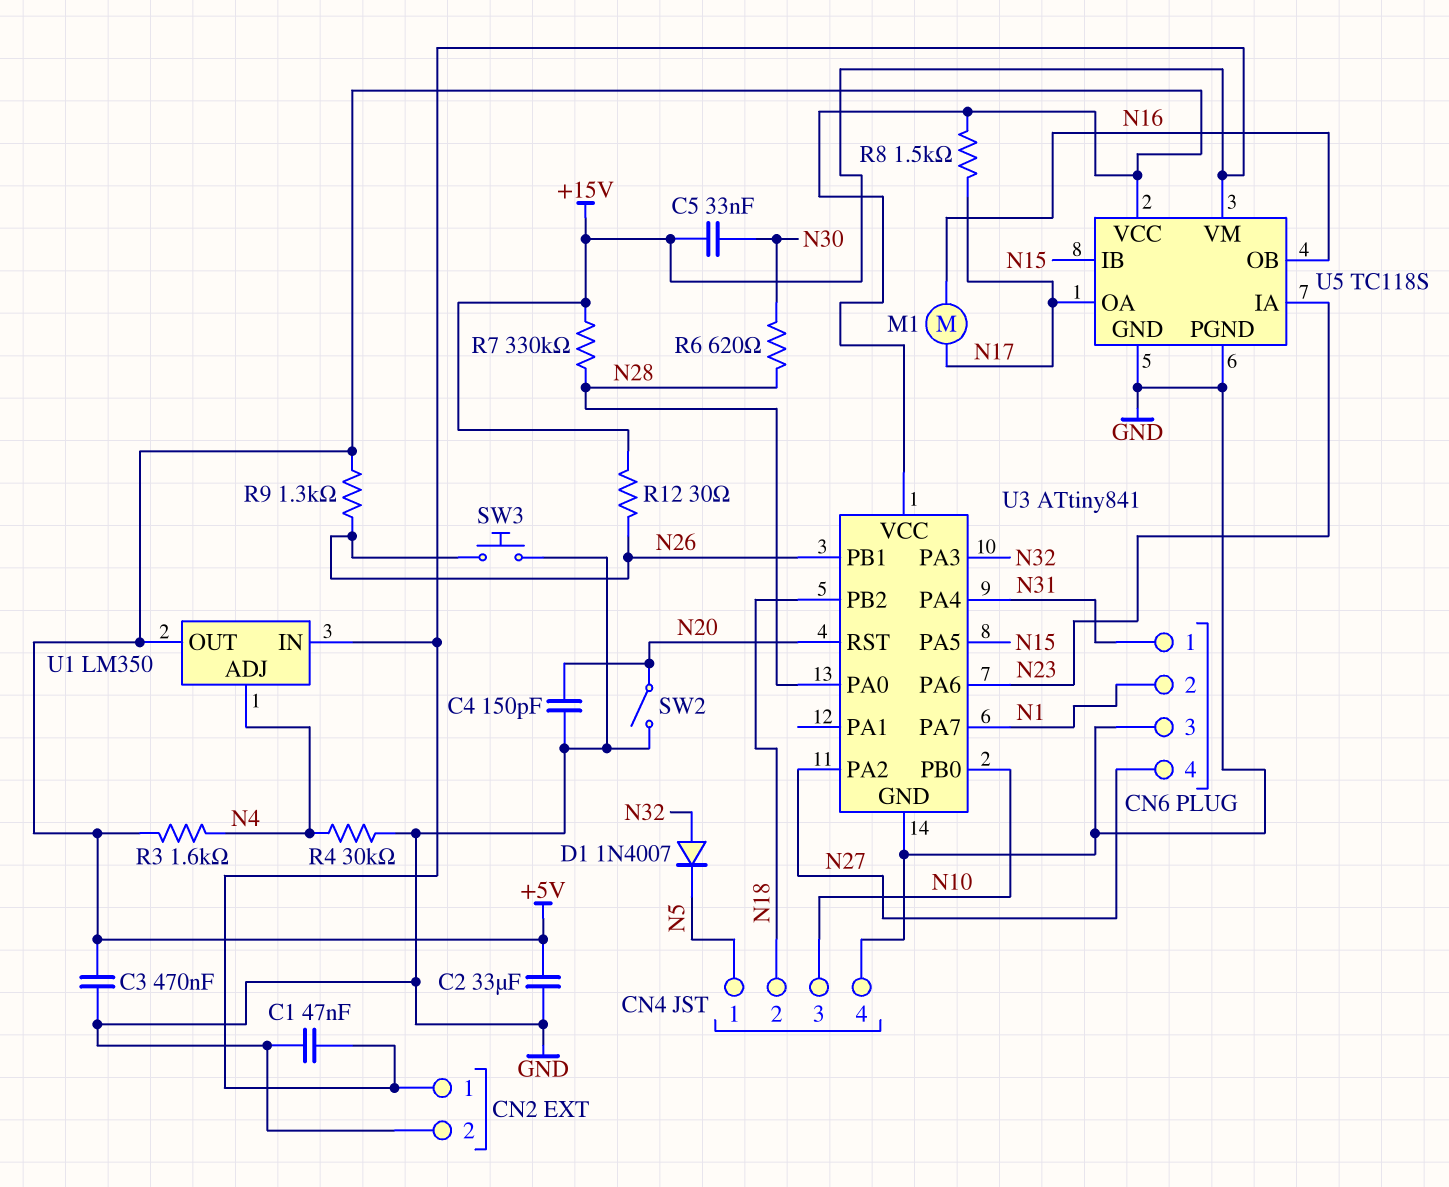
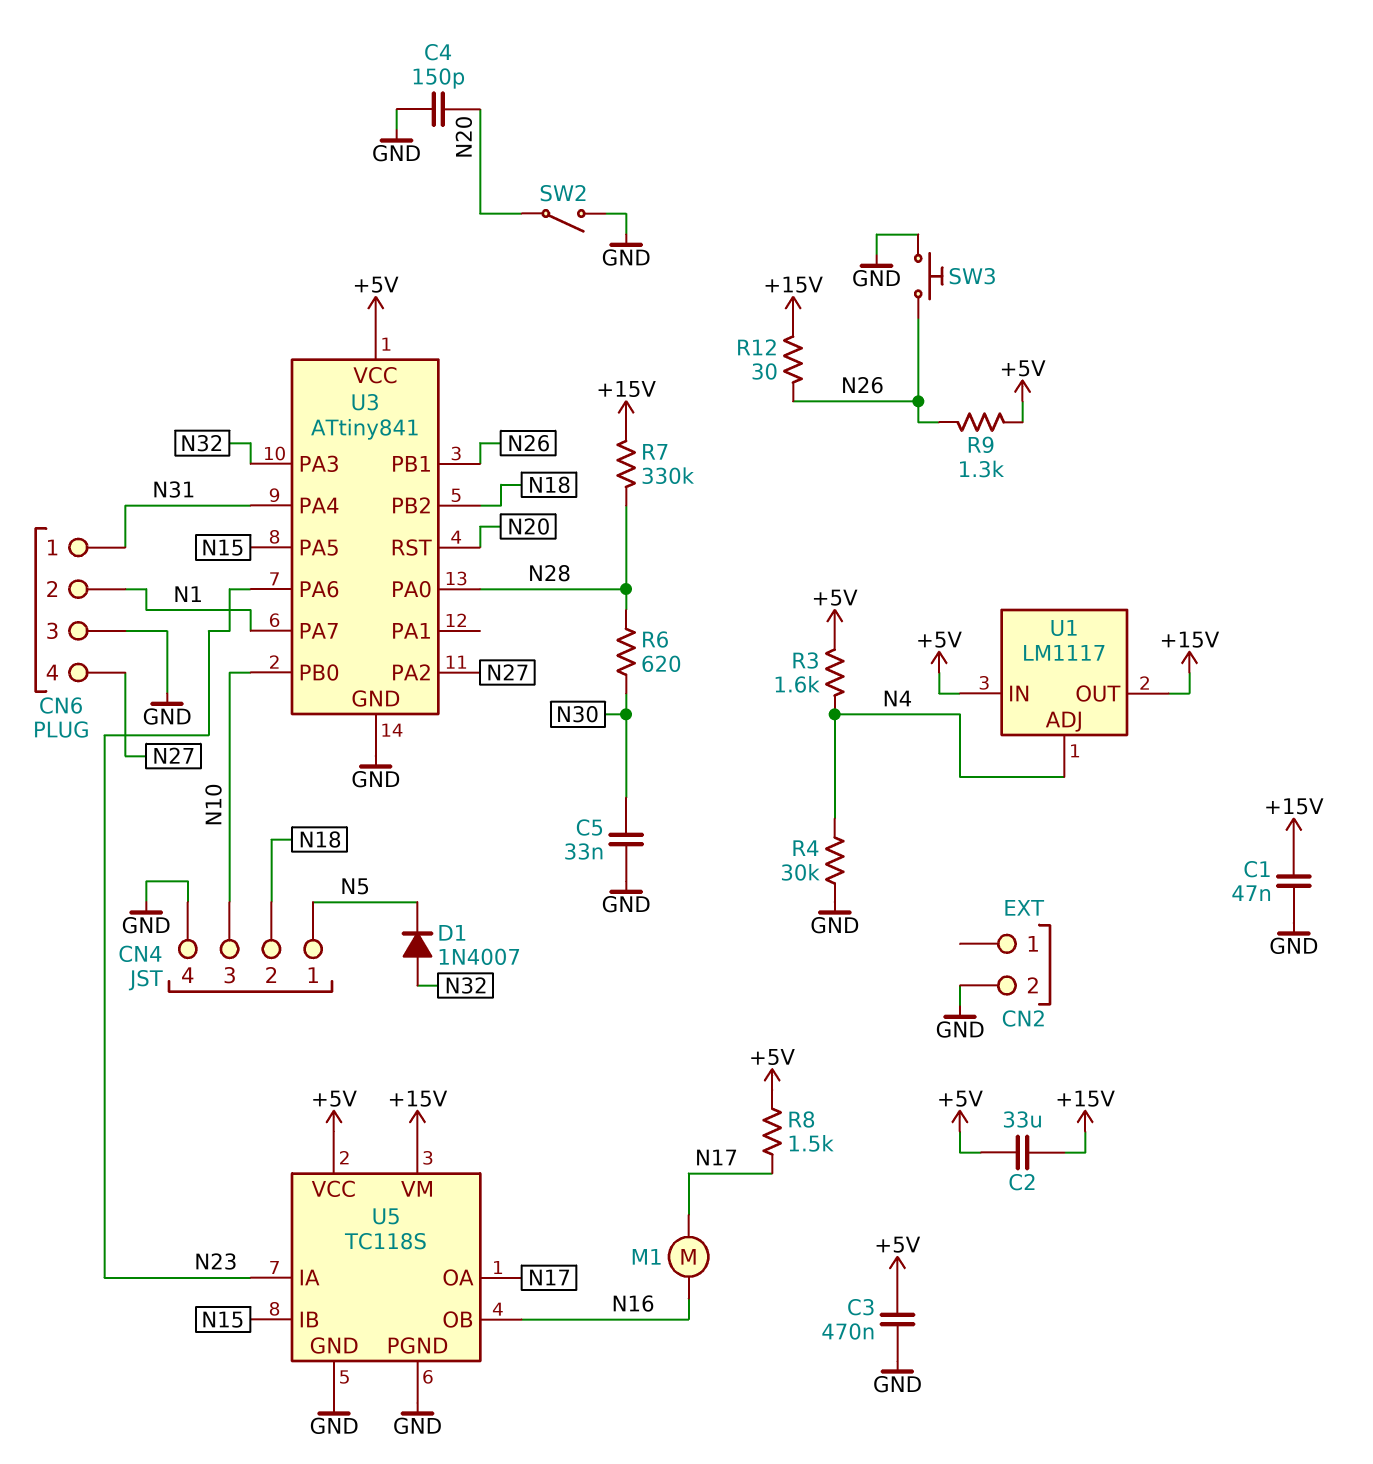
C2: 33uF (+5V, GND) -> 33uF (+5V, +15V)
C5: 33nF (+15V, N30) -> 33nF (GND, N30)
CN2 pin 1: +15V -> none
U1: LM350 -> LM1117
U1 pin IN: +15V -> +5V
U1 pin OUT: +5V -> +15V

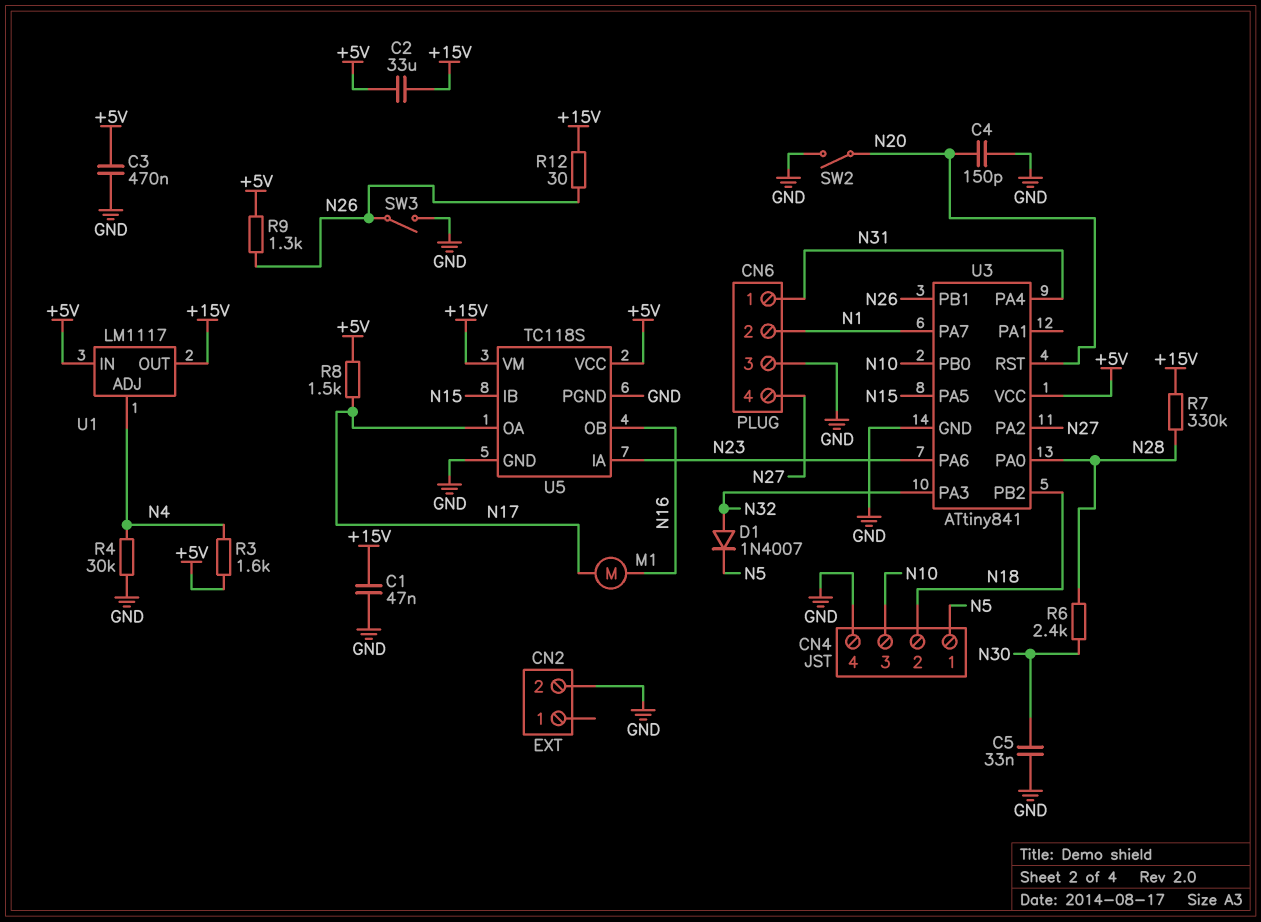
R6: 620 (N28, N30) -> 2.4k (N28, N30)
SW3: button (GND, N26) -> switch (GND, N26)

